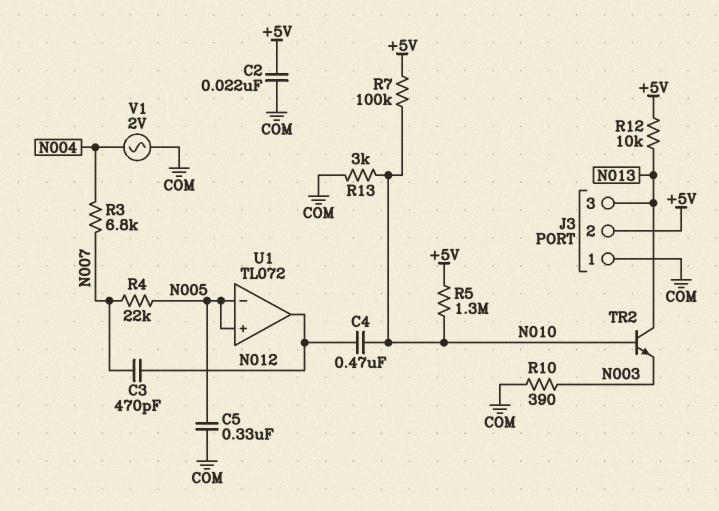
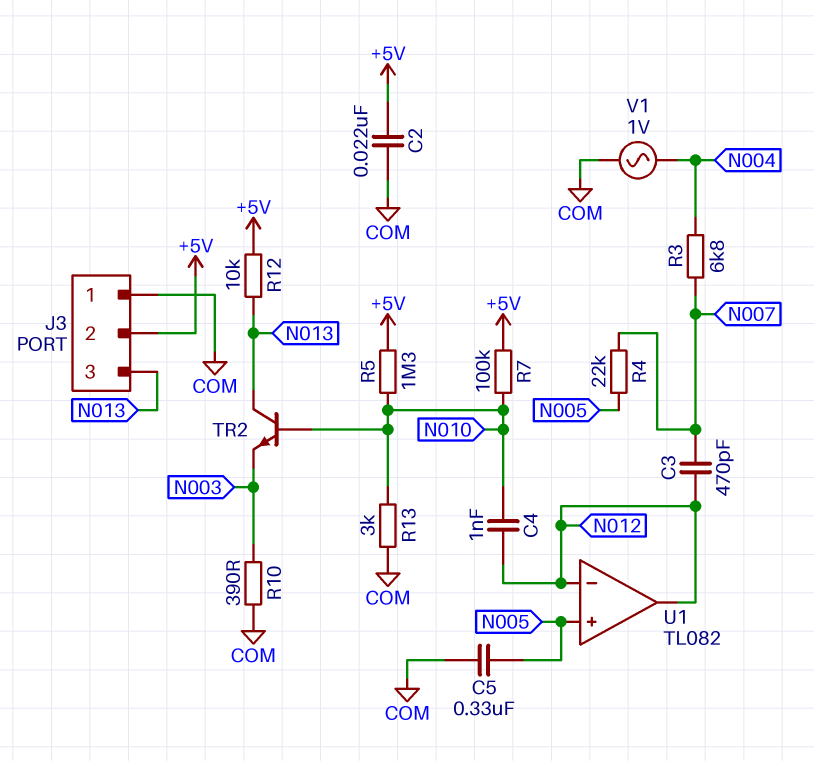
C4: 470nF (N010, N012) -> 1nF (N010, N012)
U1: TL072 -> TL082
U1 pin in-: N005 -> N012
V1: AC 2V (COM, N004) -> AC 1V (COM, N004)

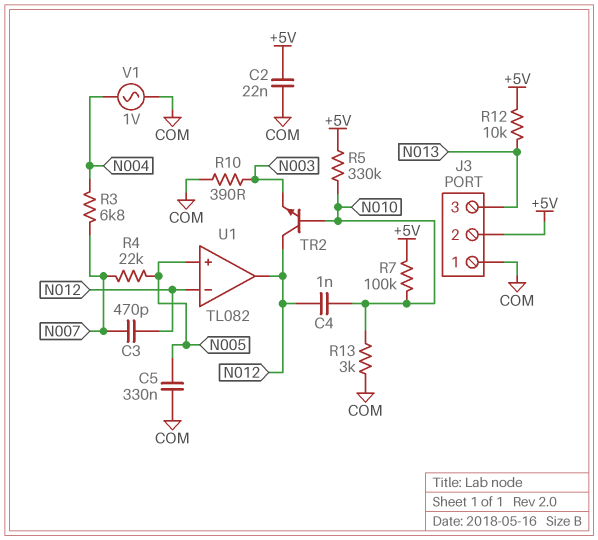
R5: 1.3M (+5V, N010) -> 330k (+5V, N010)
TR2: NPN (B N010, C N013, E N003) -> NPN (B N010, C N012, E N003)

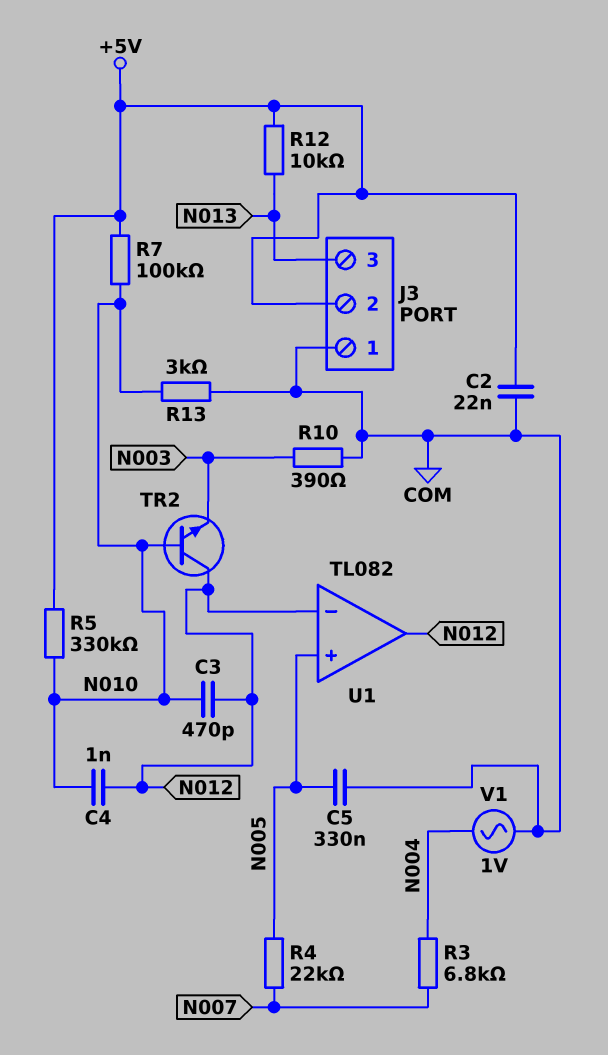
C3: 470pF (N007, N012) -> 470pF (N010, N012)

